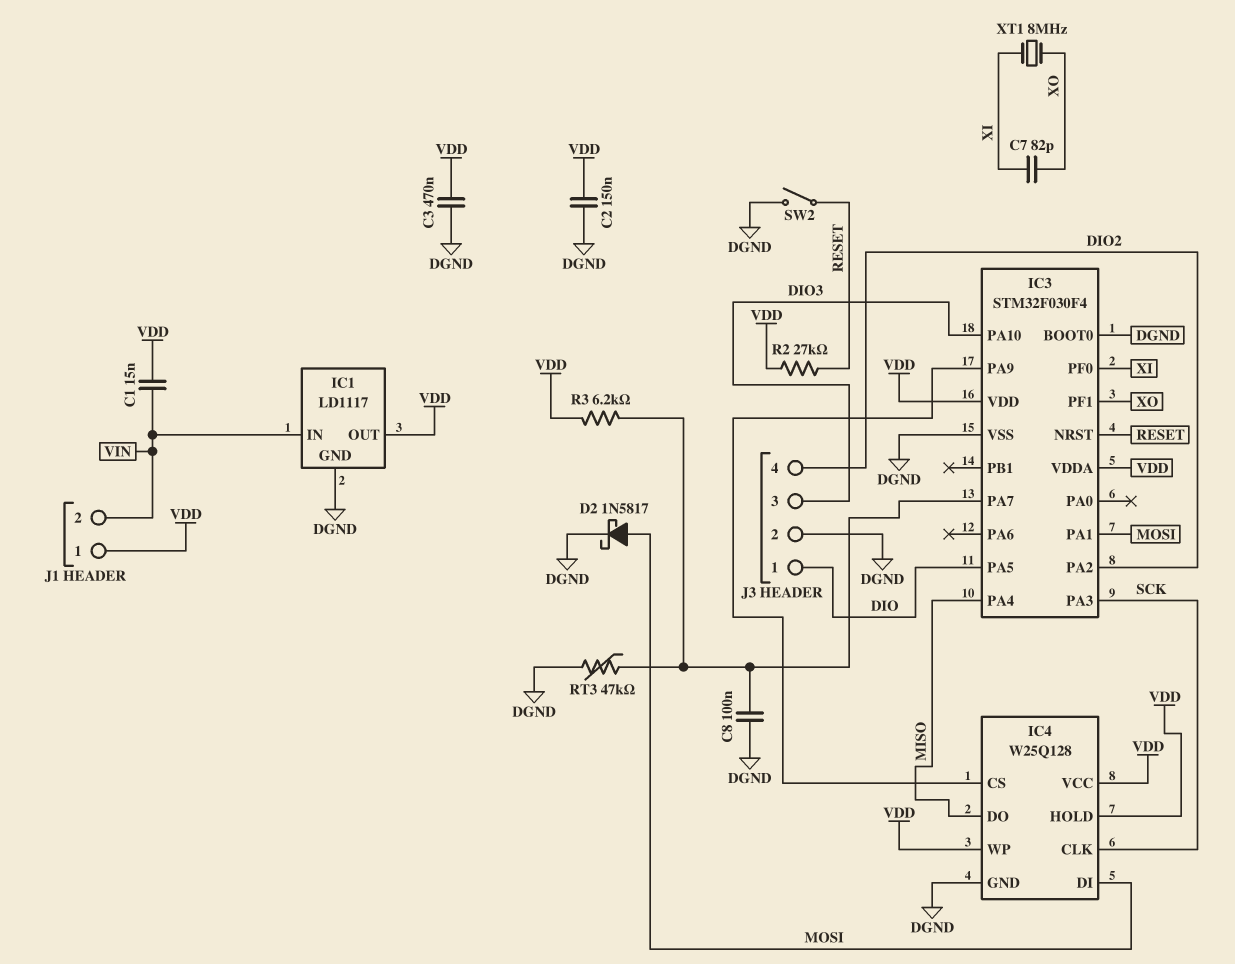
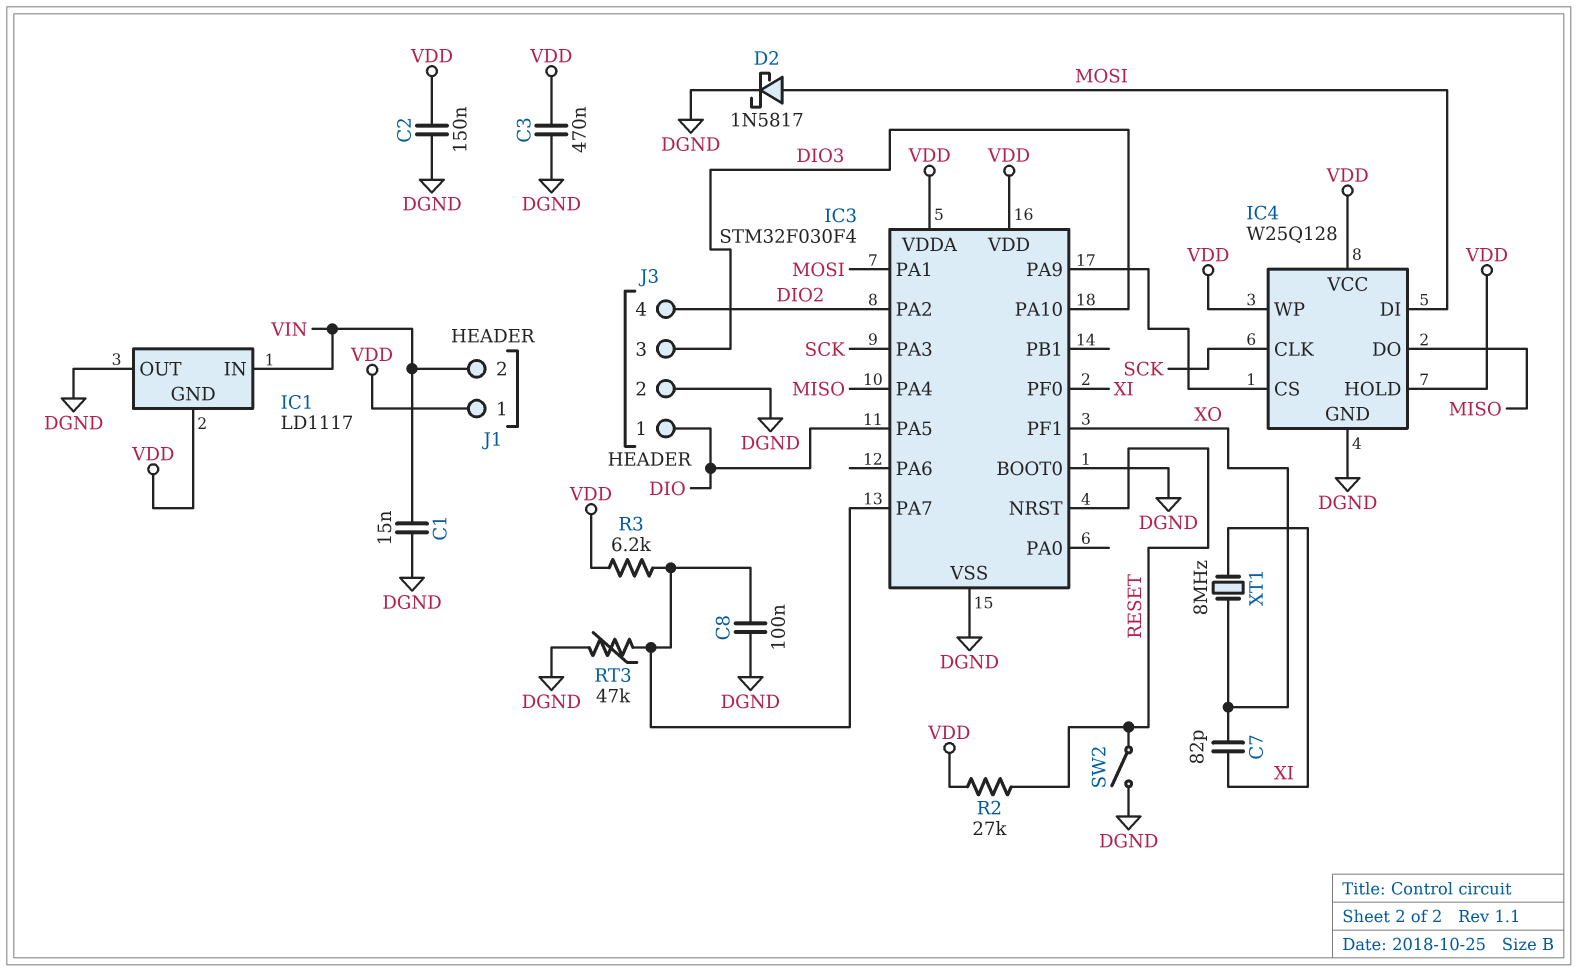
C1: 15nF (VDD, VIN) -> 15nF (DGND, VIN)
IC1 pin GND: DGND -> VDD
IC1 pin OUT: VDD -> DGND

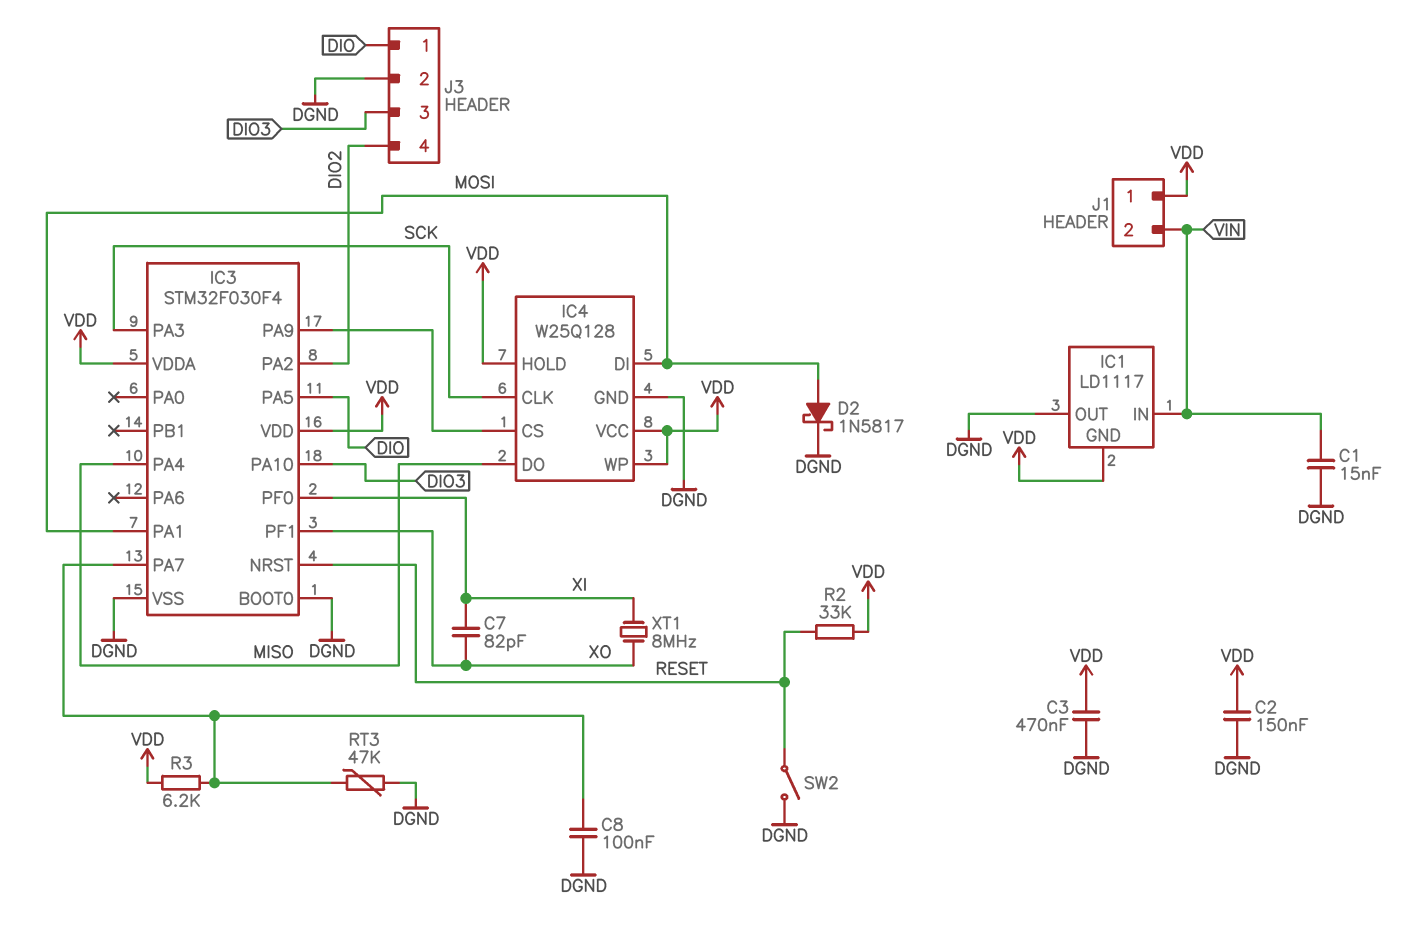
R2: 27k (RESET, VDD) -> 33k (RESET, VDD)

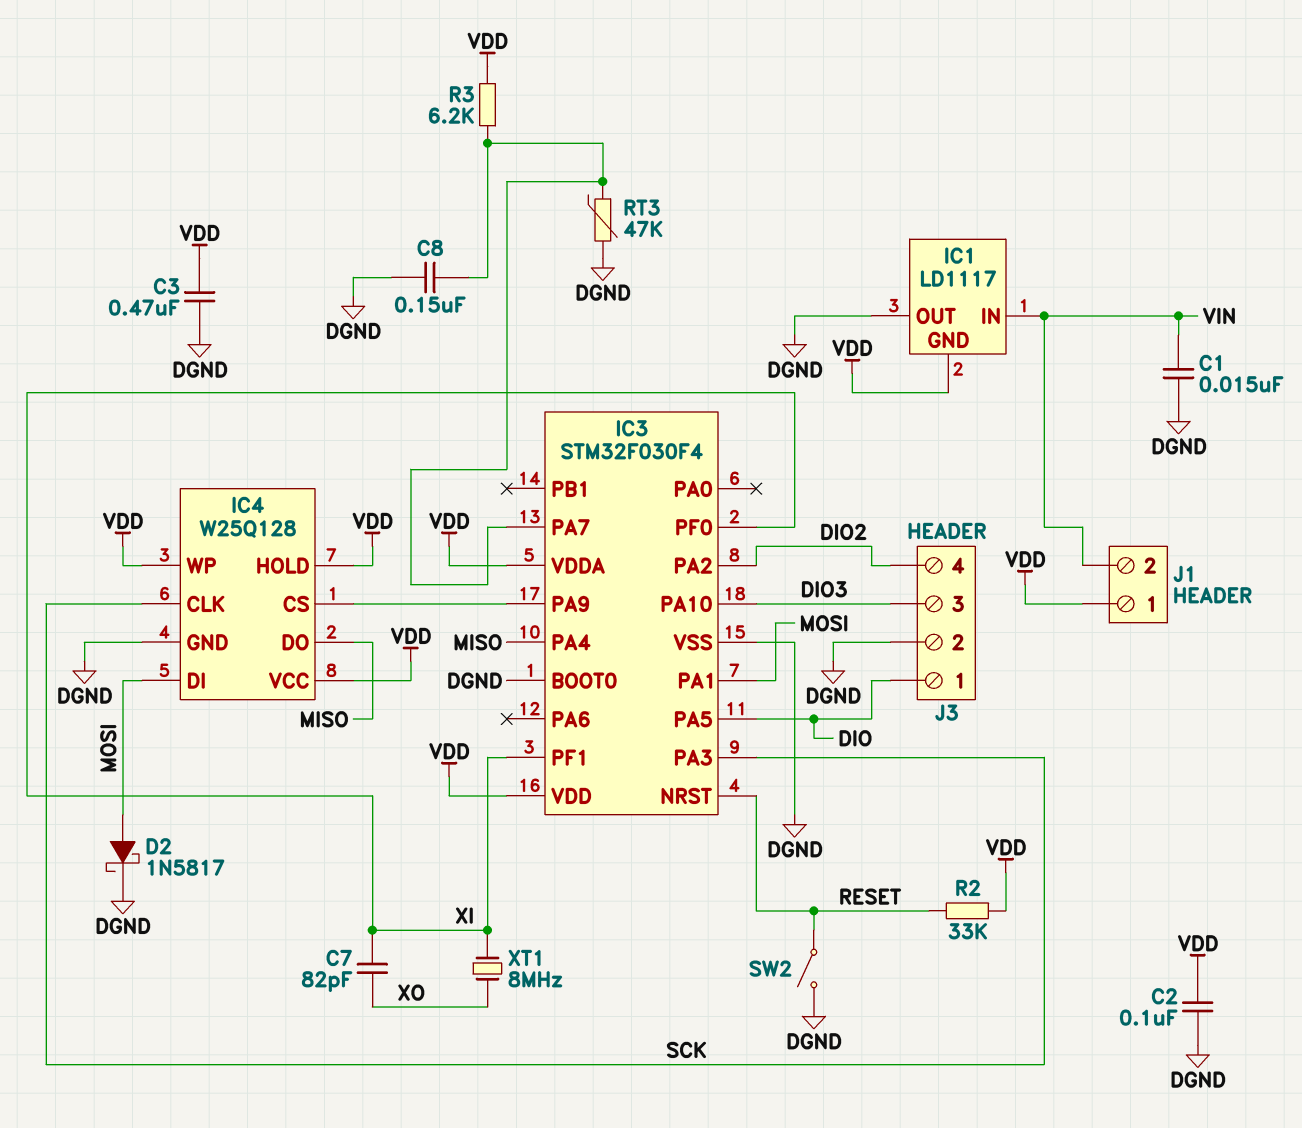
C2: 150nF (DGND, VDD) -> 100nF (DGND, VDD)
C8: 100nF (DGND, IC3/PA7) -> 150nF (DGND, IC3/PA7)
IC3 pin PF1: XO -> XI

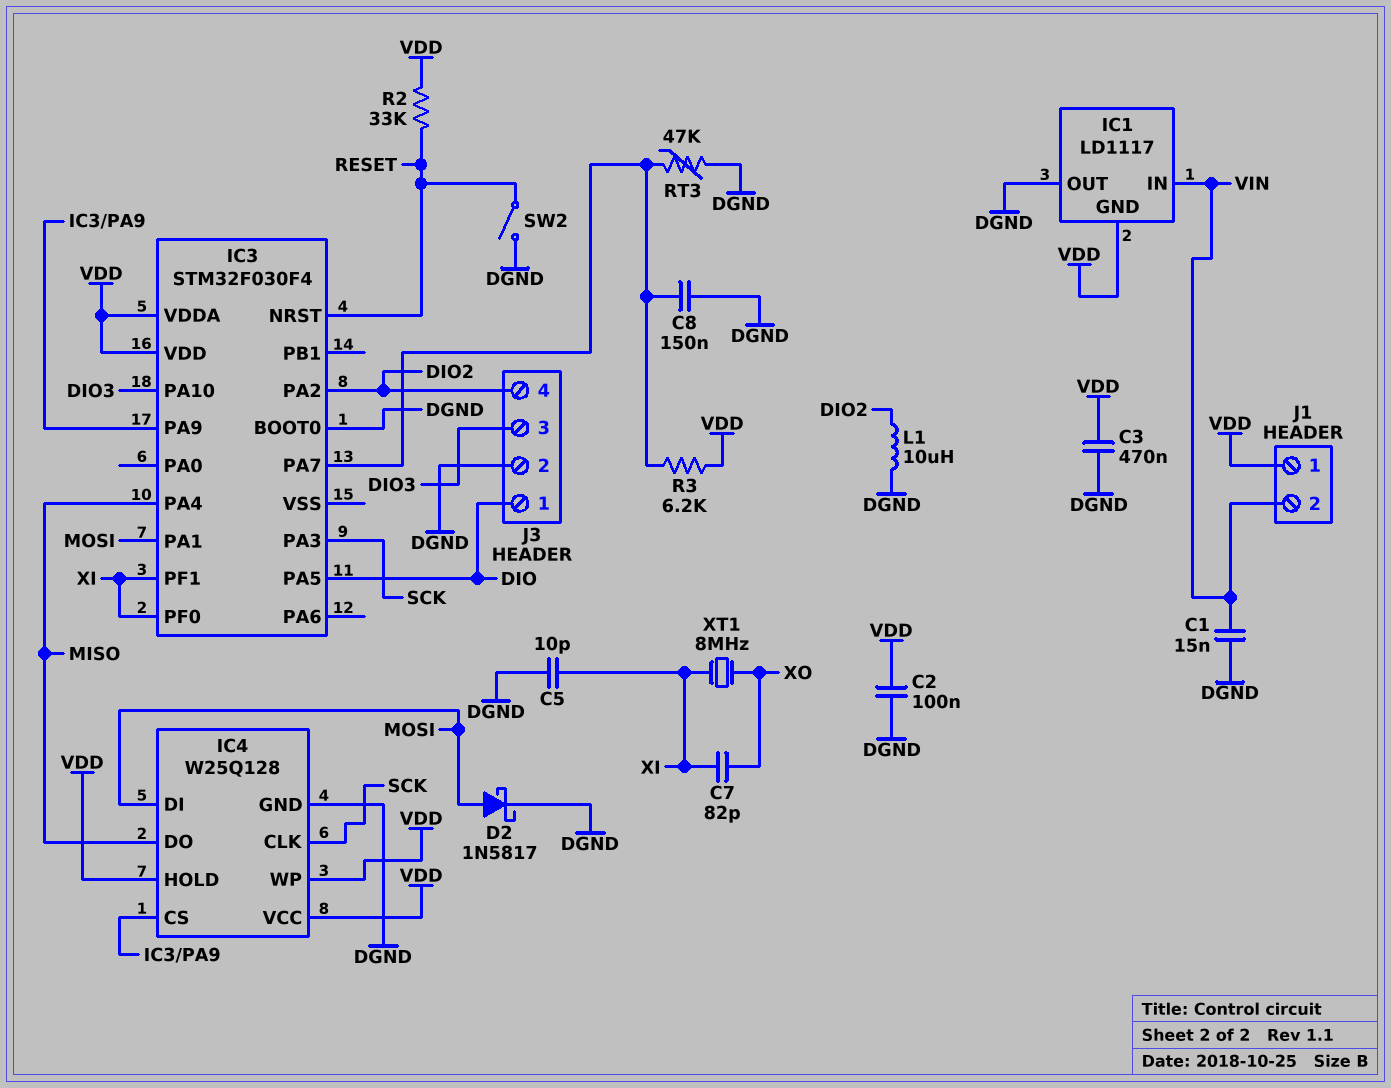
C5: none -> 10pF (DGND, XI)
IC3 pin VSS: DGND -> none
L1: none -> 10uH (DGND, DIO2)

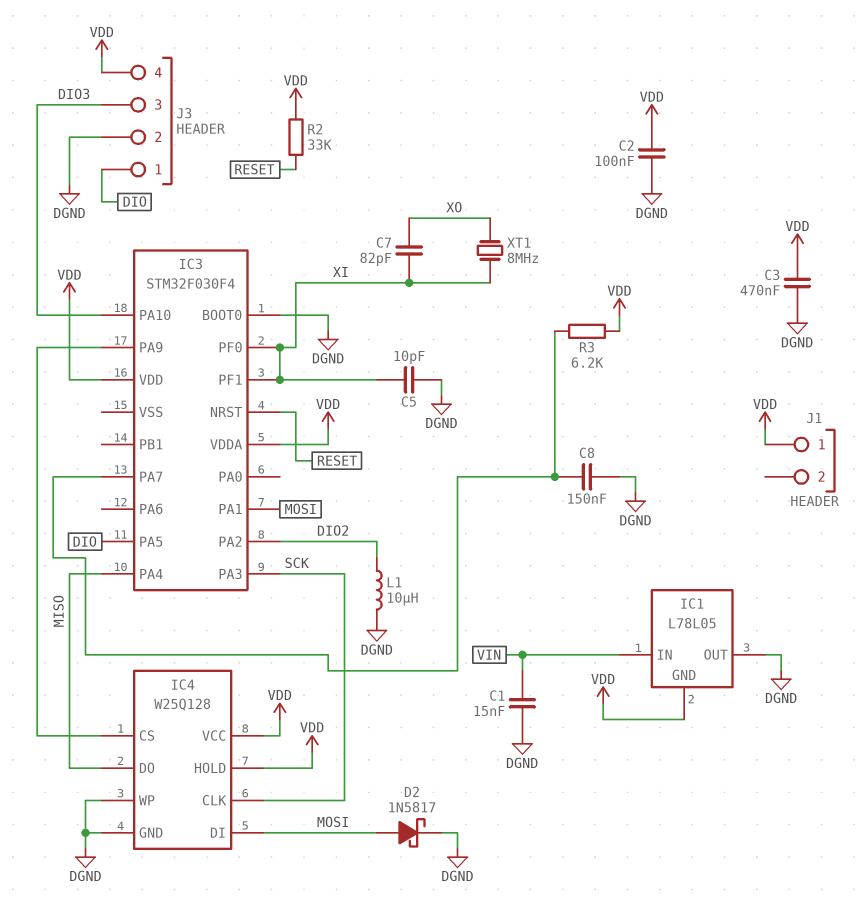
IC1: LD1117 -> L78L05
IC4 pin WP: VDD -> DGND
J1 pin 2: VIN -> none
J3 pin 4: DIO2 -> VDD
RT3: 47k (DGND, IC3/PA7) -> none
SW2: switch (DGND, RESET) -> none

